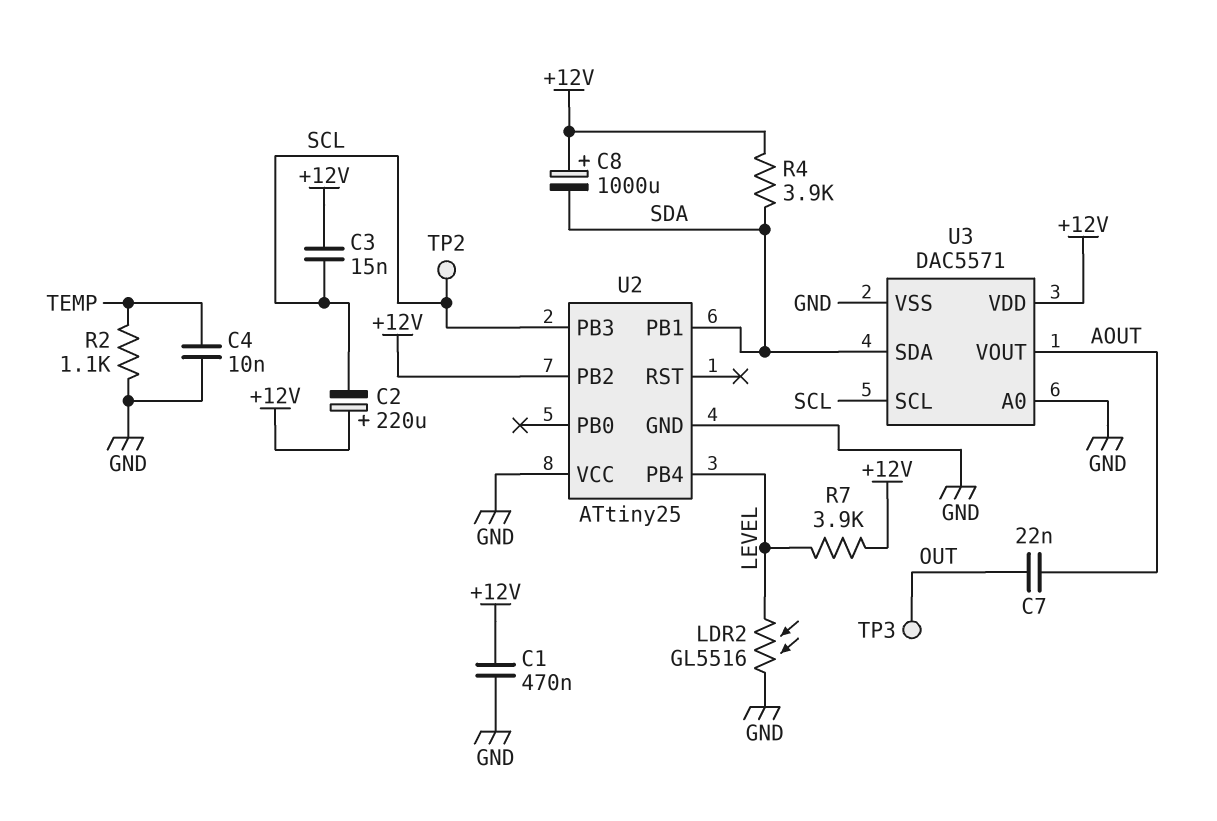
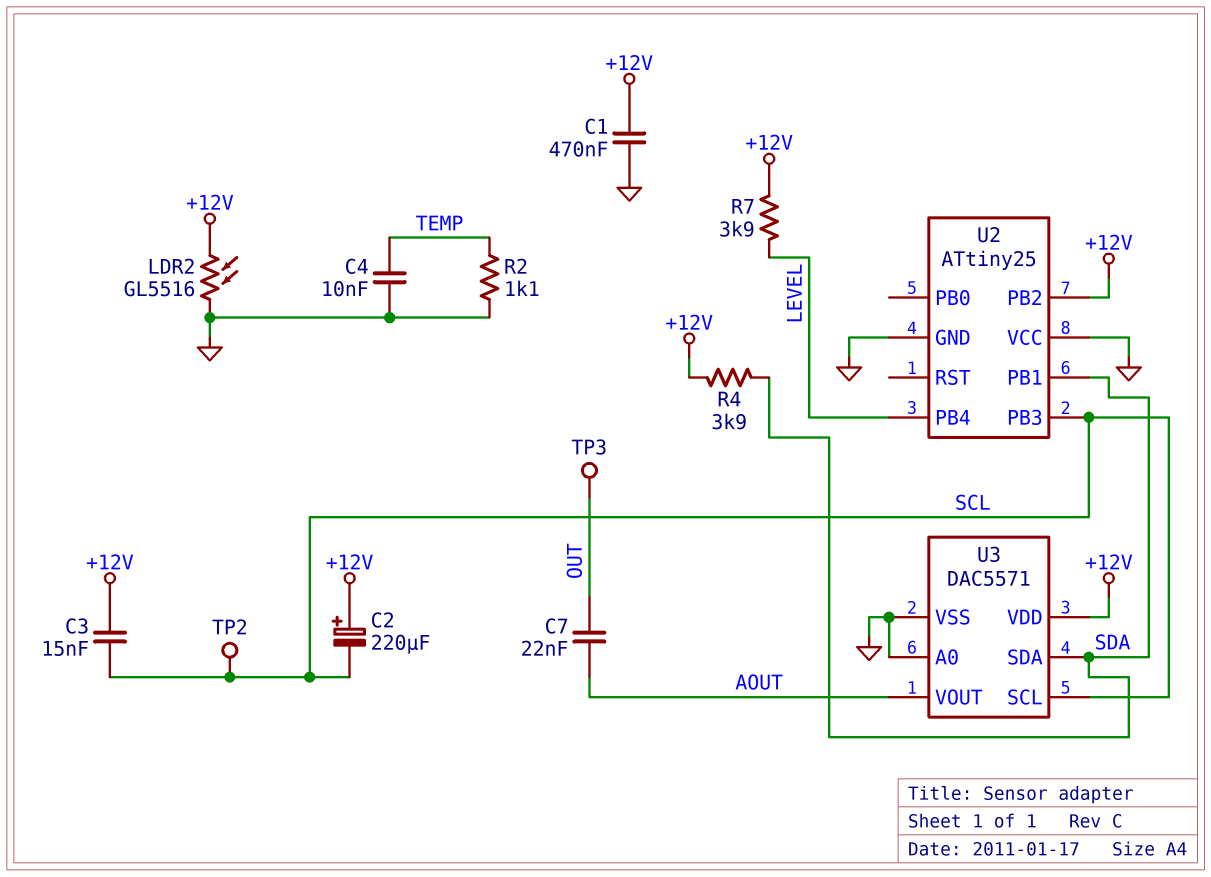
C8: 1000uF (plus +12V, minus SDA) -> none
LDR2: GL5516 (GND, LEVEL) -> GL5516 (+12V, GND)

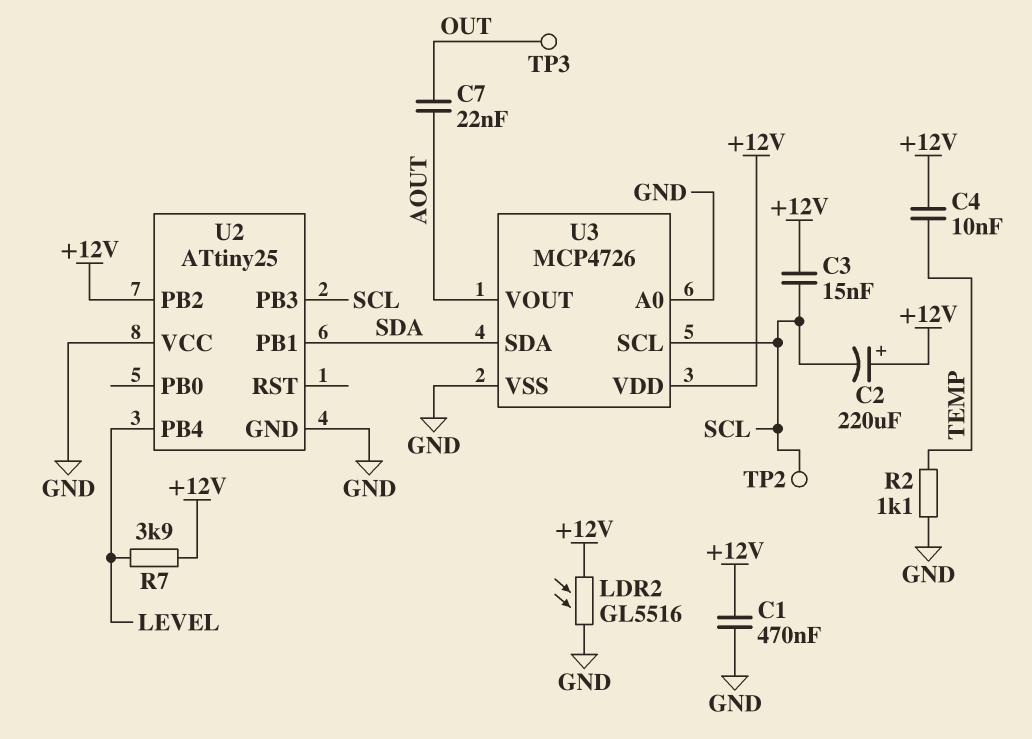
C4: 10nF (GND, TEMP) -> 10nF (+12V, TEMP)
R4: 3.9k (+12V, SDA) -> none
U3: DAC5571 -> MCP4726

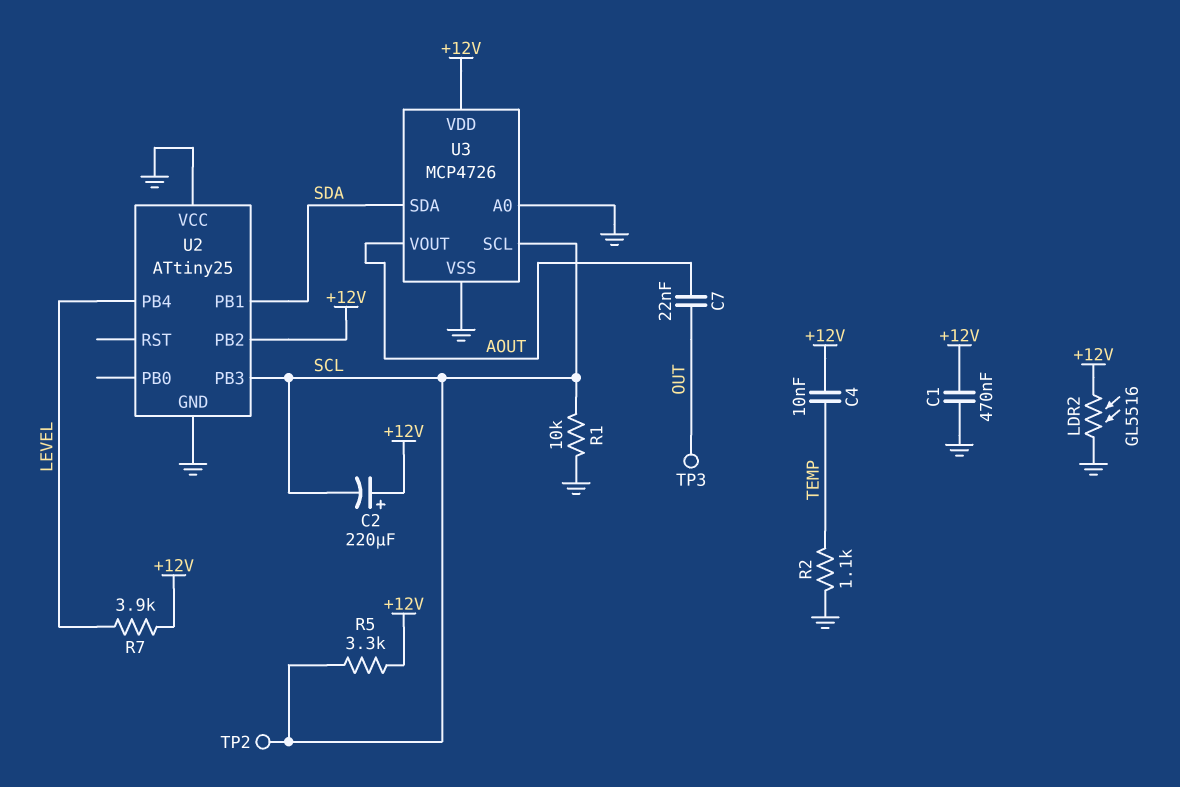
C3: 15nF (+12V, SCL) -> none
R1: none -> 10k (GND, SCL)
R5: none -> 3.3k (+12V, SCL)

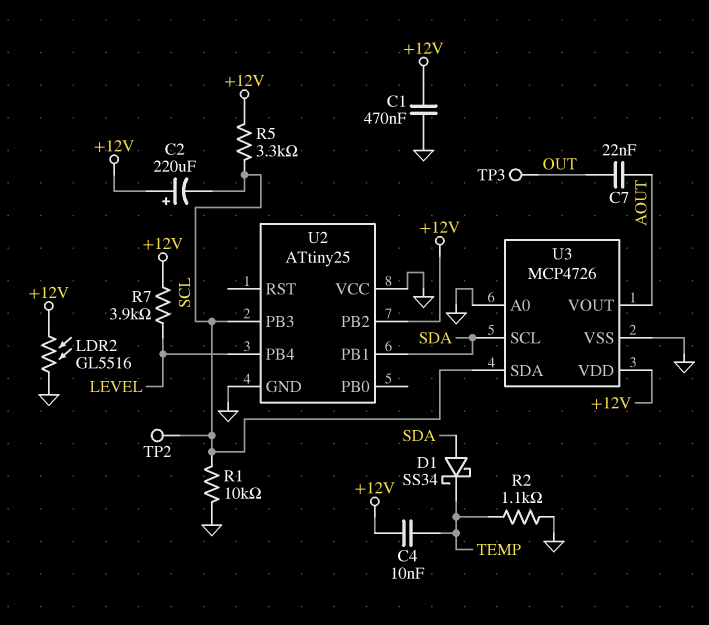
D1: none -> schottky SS34 (A SDA, K TEMP)
U3 pin SCL: SCL -> SDA
U3 pin SDA: SDA -> SCL

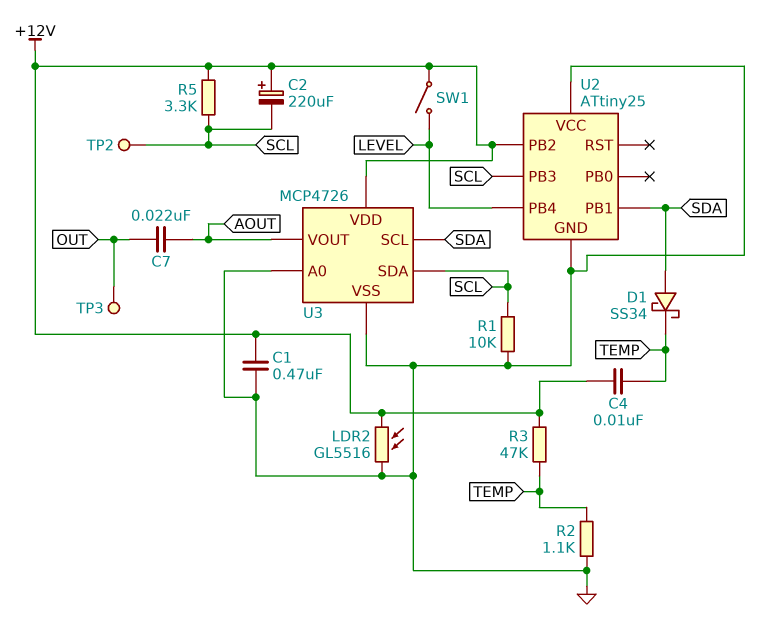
R3: none -> 47k (+12V, TEMP)
R7: 3.9k (+12V, LEVEL) -> none
SW1: none -> switch (+12V, LEVEL)

